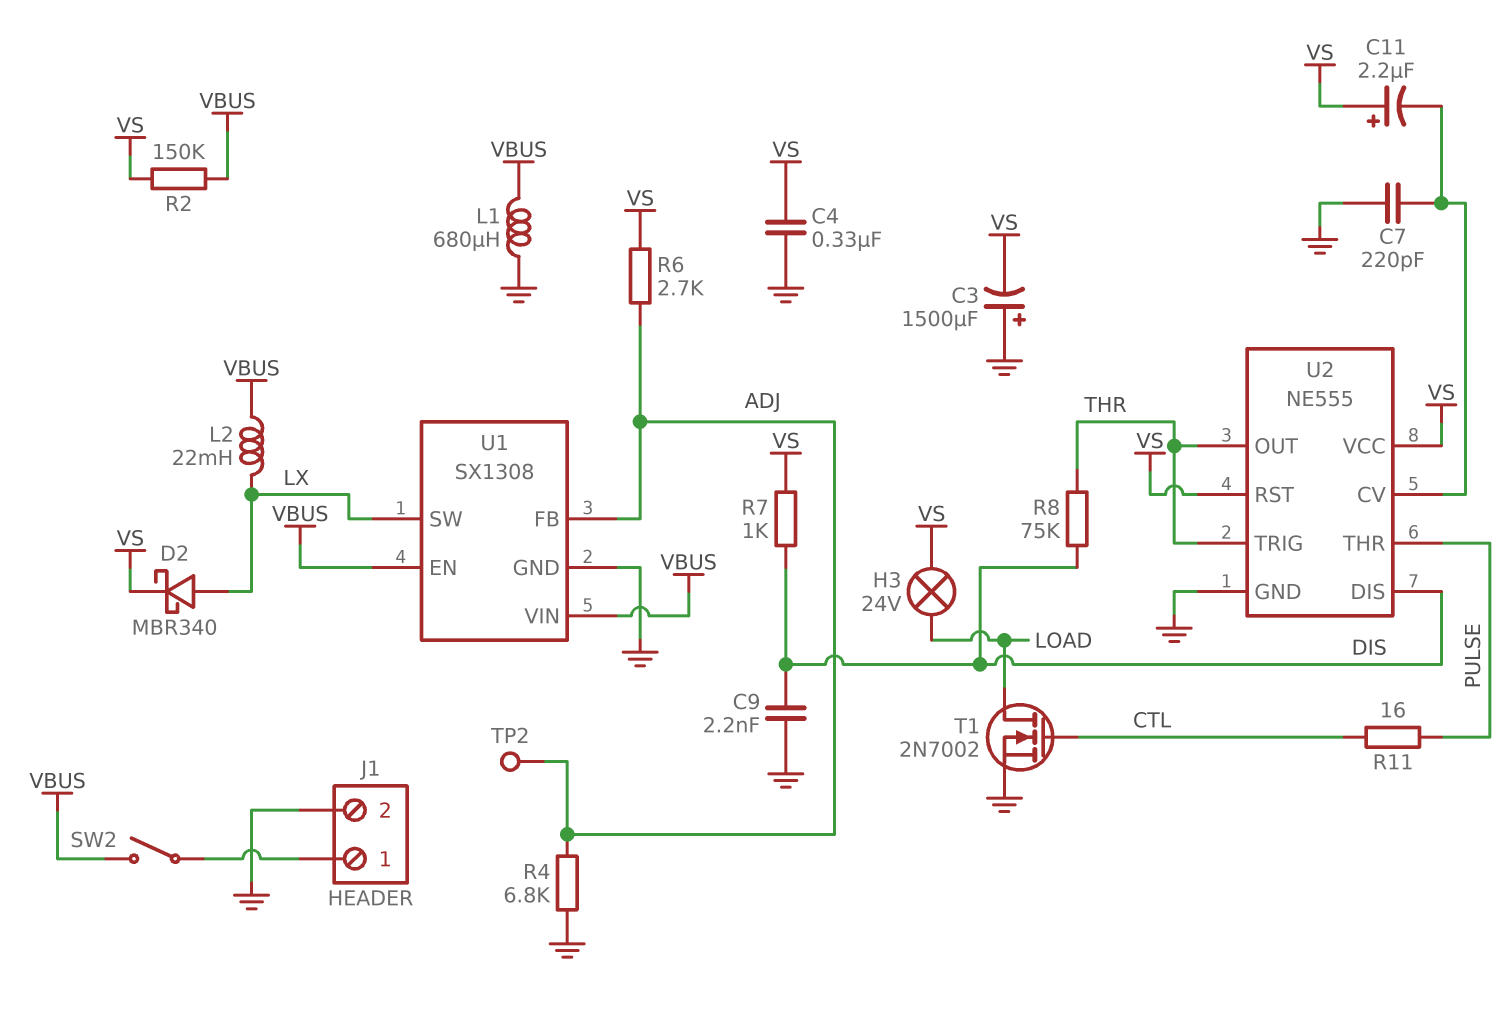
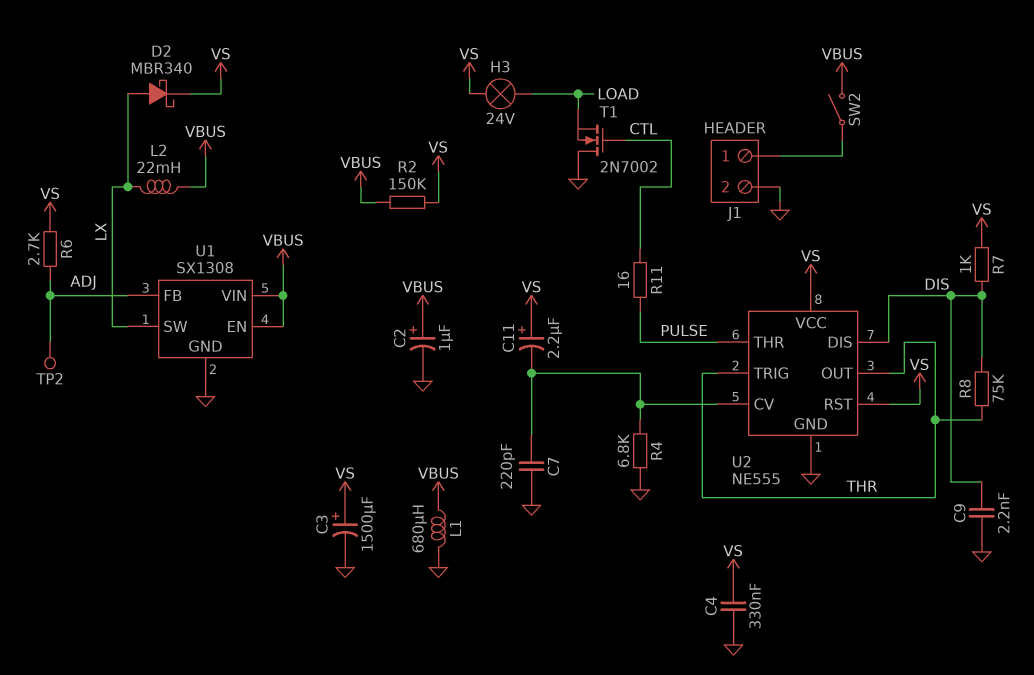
C2: none -> 1uF (plus VBUS, minus GND)
C3: 1500uF (plus GND, minus VS) -> 1500uF (plus VS, minus GND)
R4: 6.8k (ADJ, GND) -> 6.8k (GND, U2/CV)
T1: NMOS 2N7002 (G CTL, D LOAD, S GND) -> NMOS 2N7002 (G CTL, D GND, S LOAD)

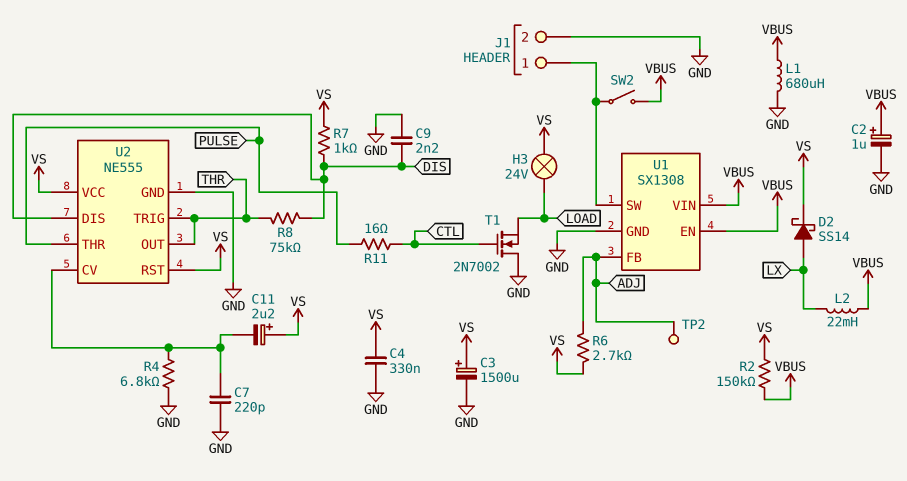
D2: schottky MBR340 (A LX, K VS) -> schottky SS14 (A LX, K VS)
U1 pin SW: LX -> J1/1

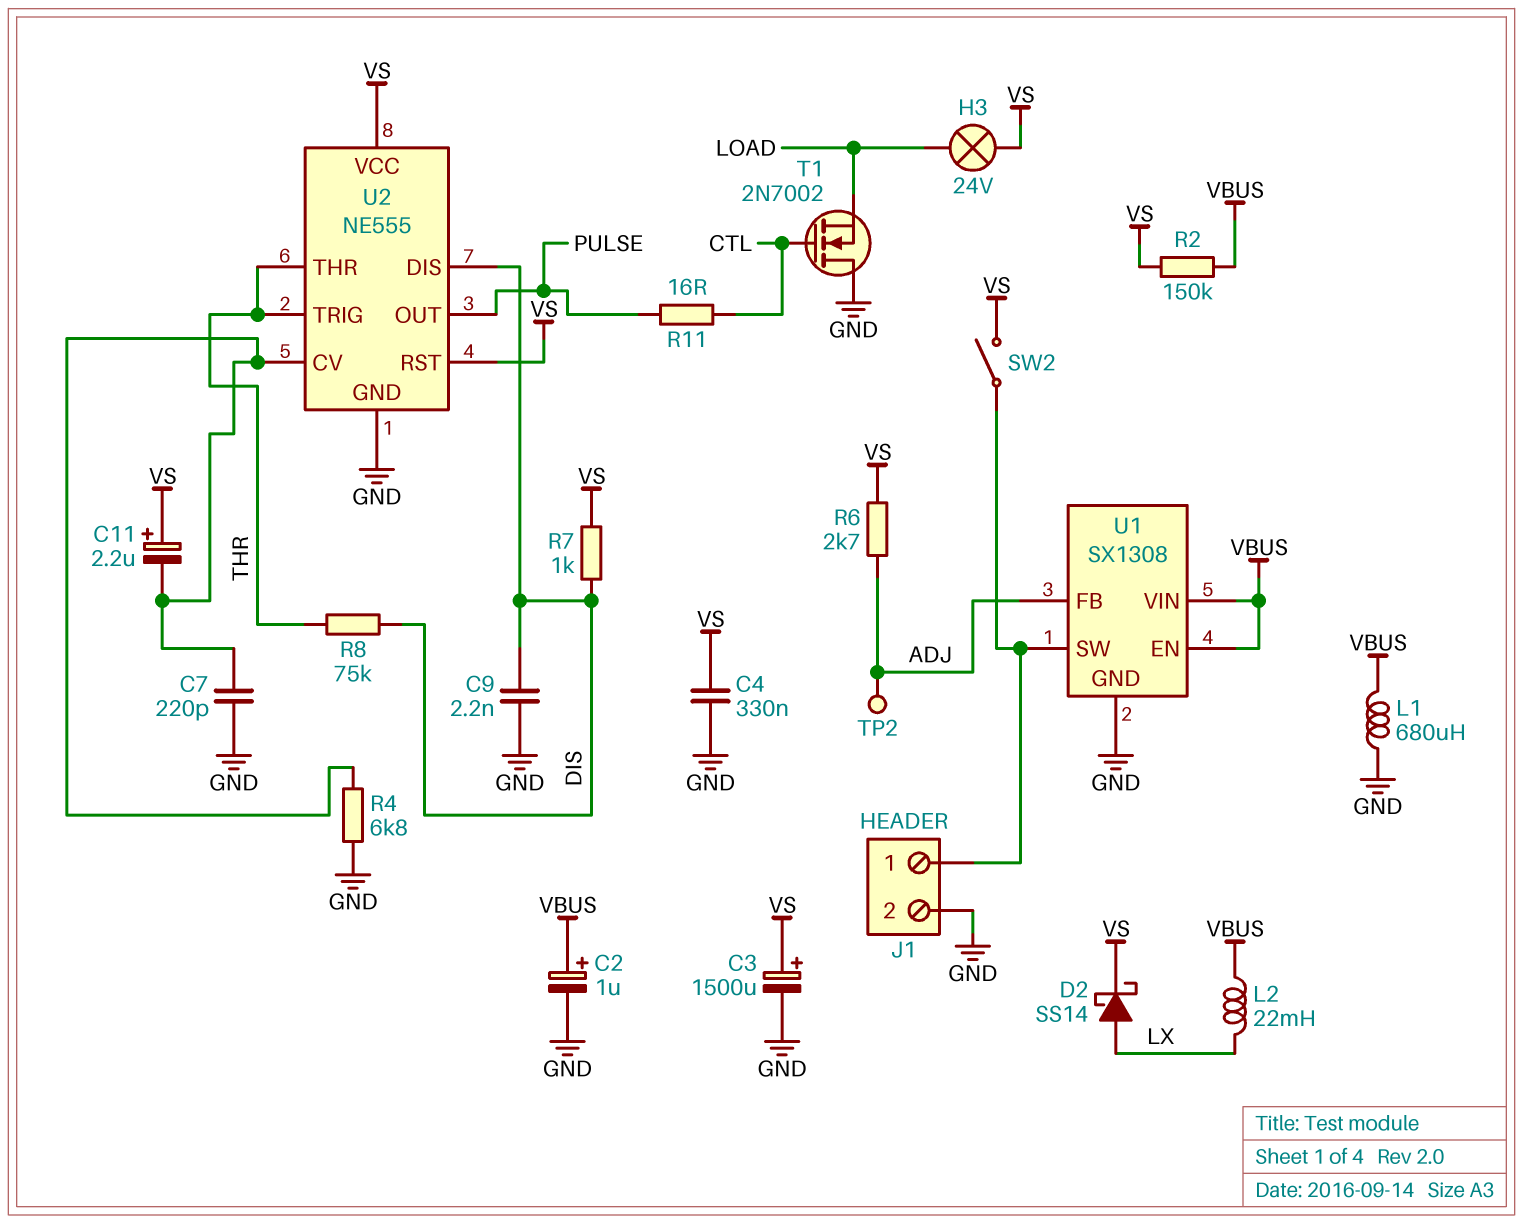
SW2: switch (J1/1, VBUS) -> switch (J1/1, VS)
U2 pin OUT: THR -> PULSE
U2 pin THR: PULSE -> THR

